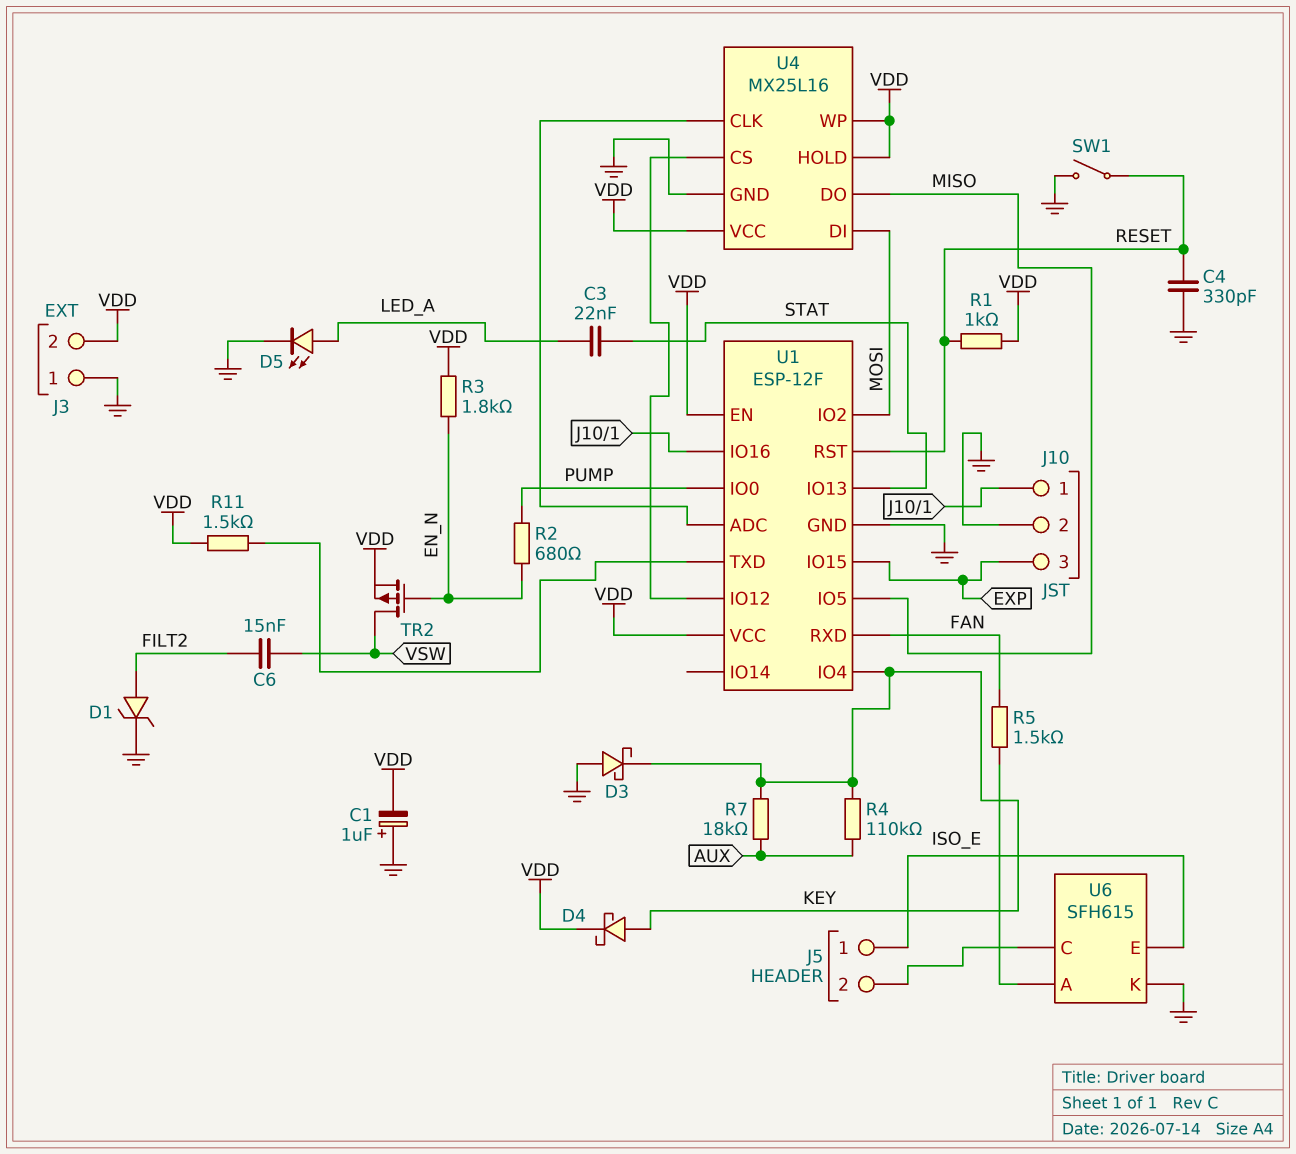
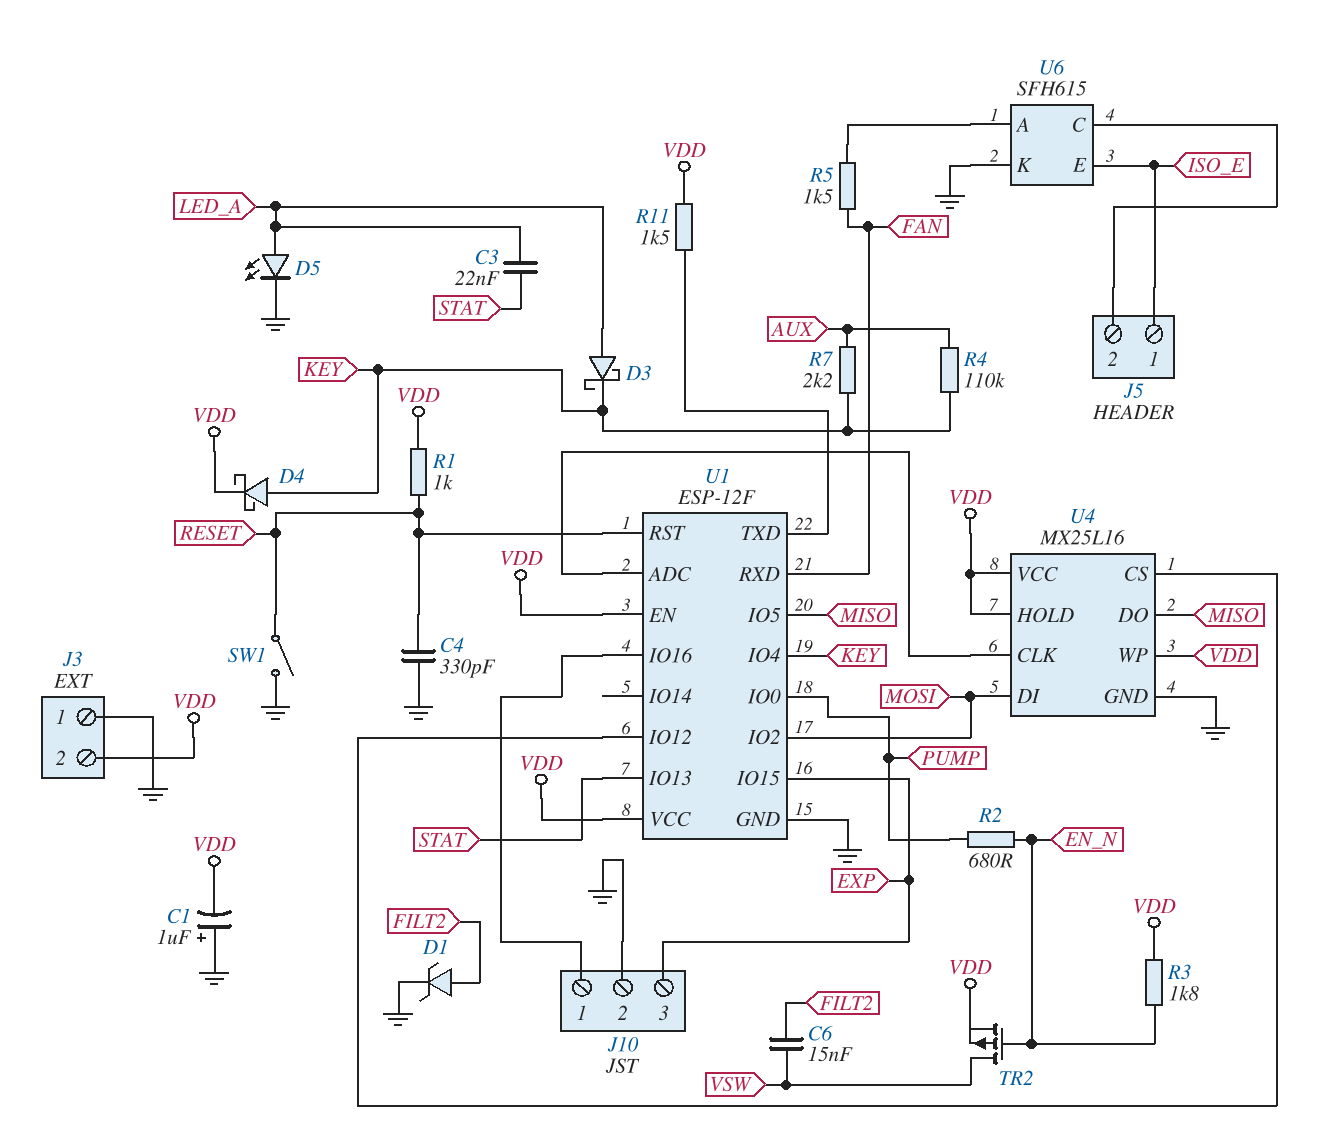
D3: schottky (A GND, K KEY) -> schottky (A LED_A, K KEY)
R7: 18k (AUX, KEY) -> 2.2k (AUX, KEY)

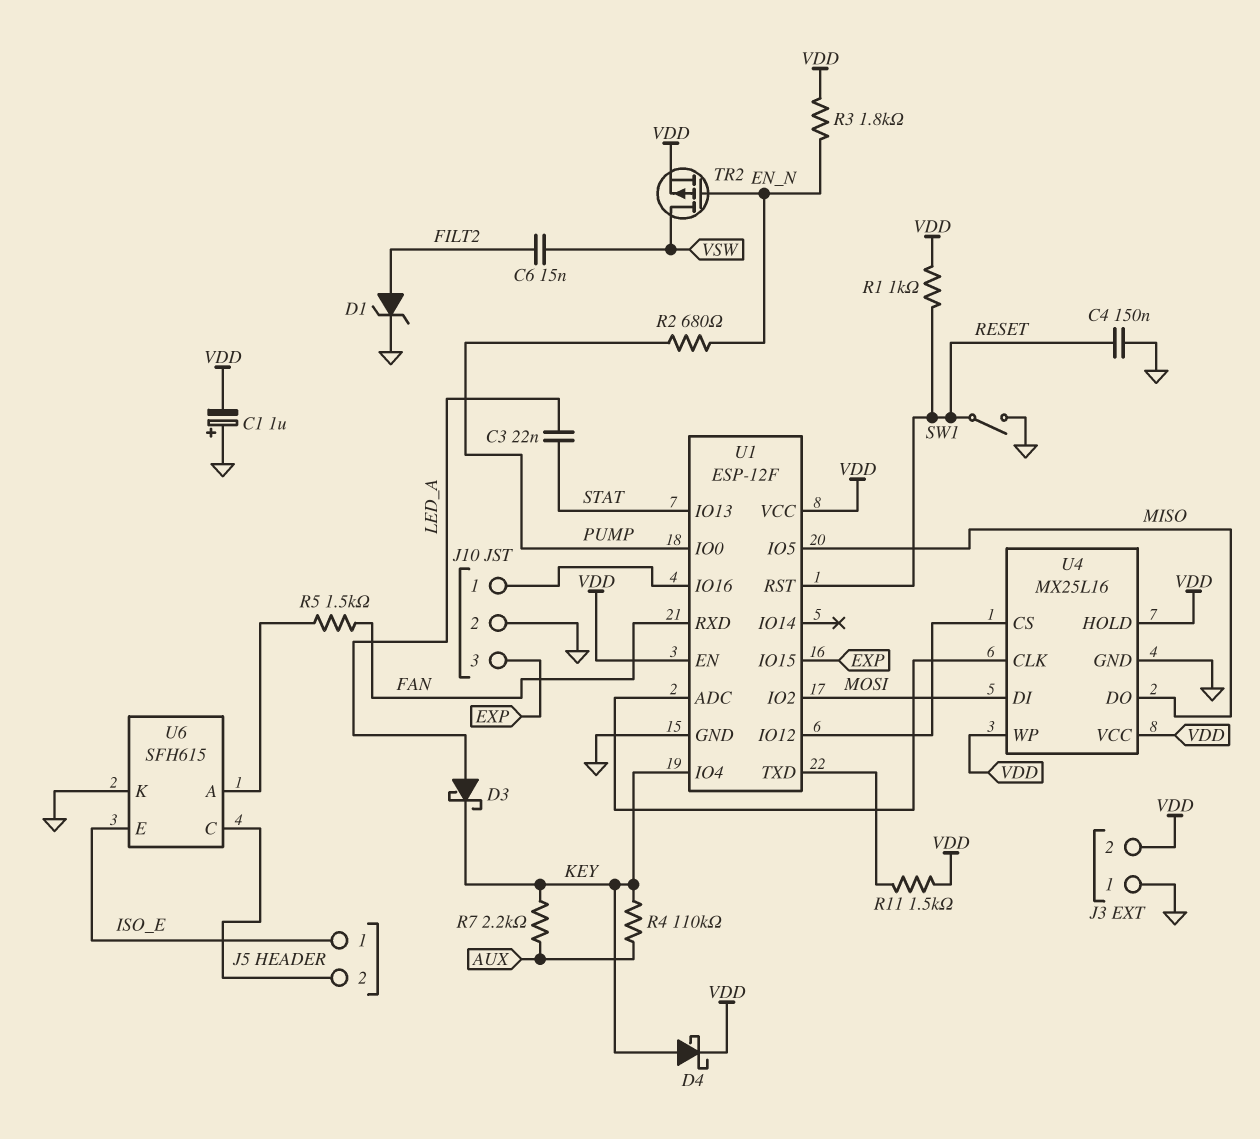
C4: 330pF (GND, RESET) -> 150nF (GND, RESET)
D5: LED (A LED_A, K GND) -> none

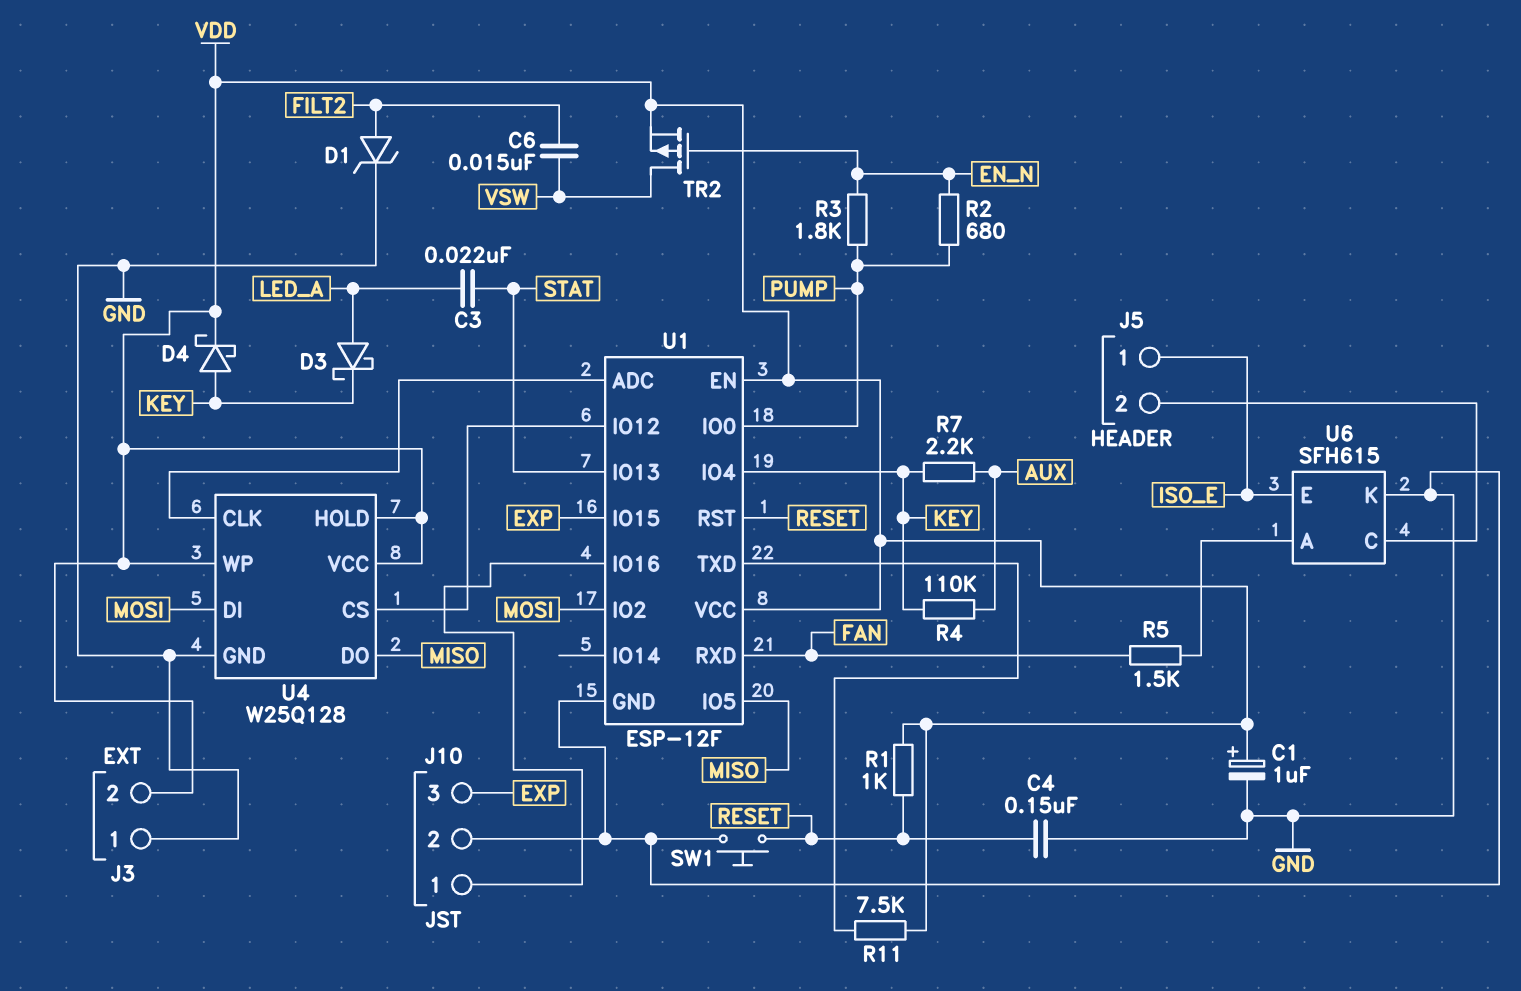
C1: 1uF (plus GND, minus VDD) -> 1uF (plus VDD, minus GND)
R3: 1.8k (EN_N, VDD) -> 1.8k (EN_N, PUMP)
R11: 1.5k (U1/TXD, VDD) -> 7.5k (U1/TXD, VDD)
SW1: switch (GND, RESET) -> button (GND, RESET)
U4: MX25L16 -> W25Q128

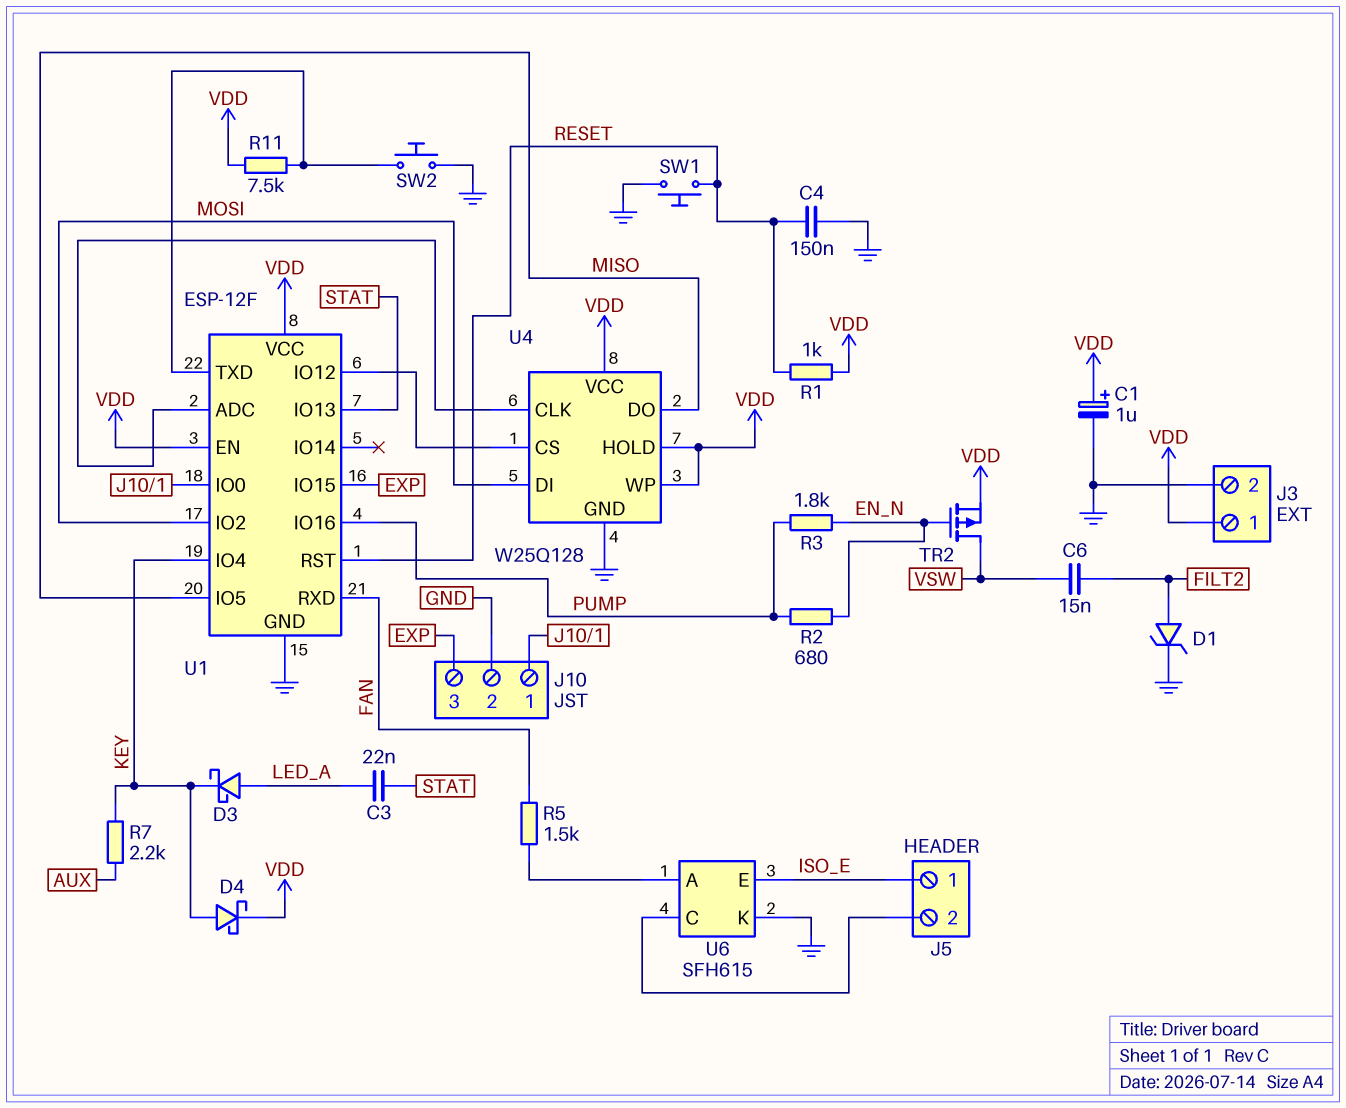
J3 pin 1: GND -> VDD
J3 pin 2: VDD -> GND
R4: 110k (AUX, KEY) -> none
SW2: none -> button (GND, U1/TXD)
U1 pin IO0: PUMP -> J10/1
U1 pin IO16: J10/1 -> PUMP

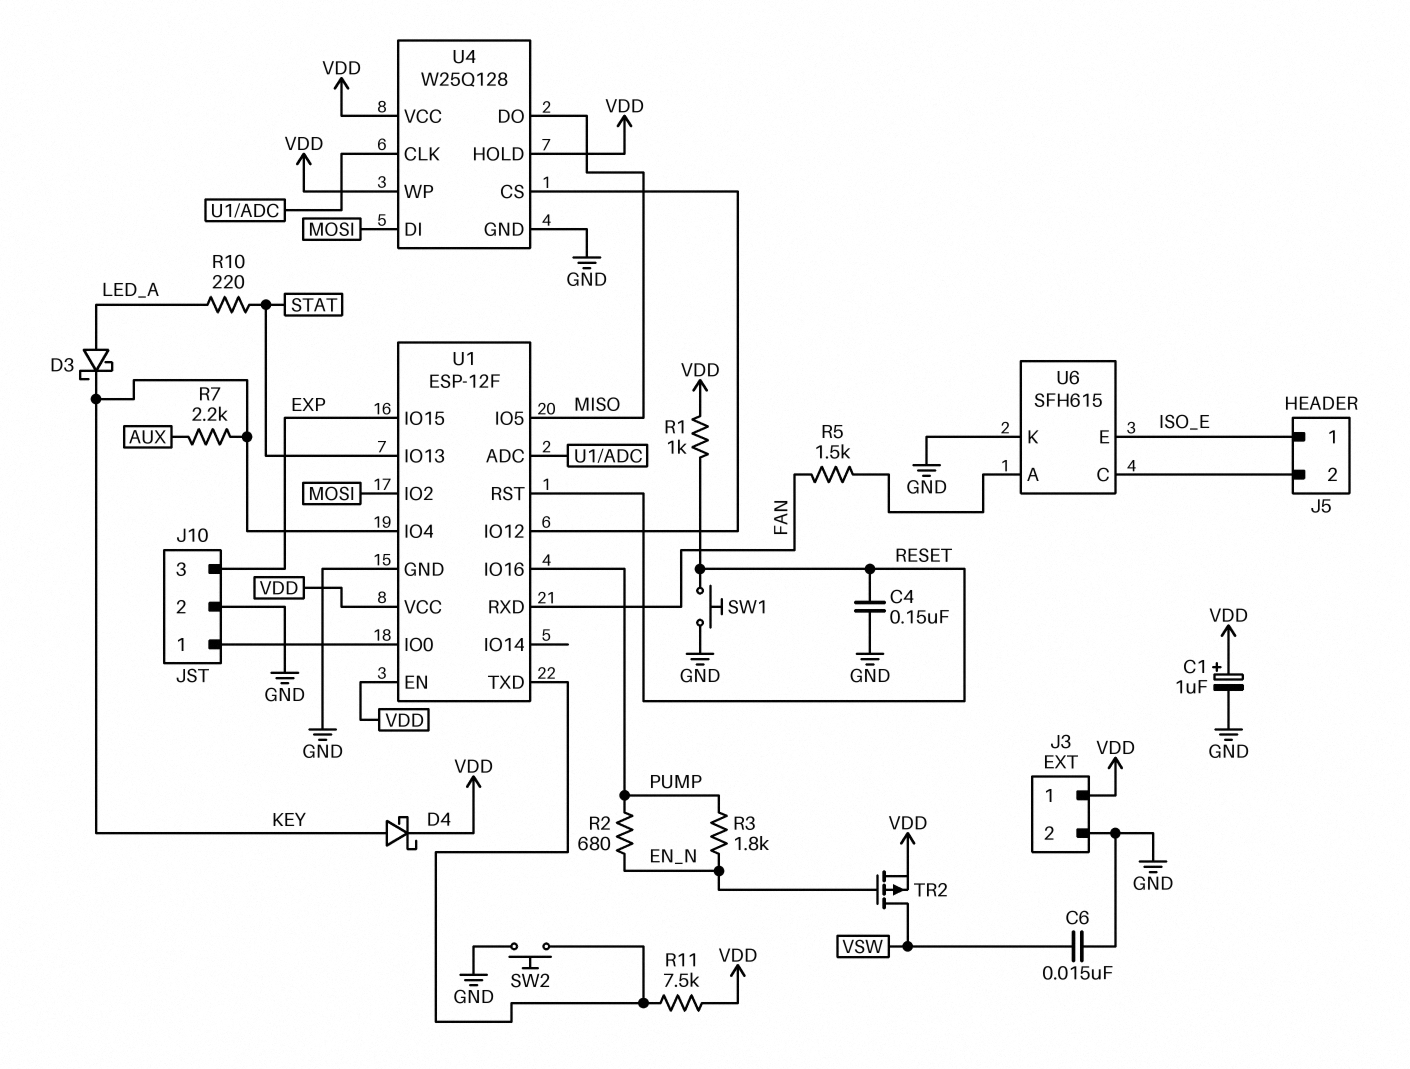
C3: 22nF (LED_A, STAT) -> none
C6: 15nF (FILT2, VSW) -> 15nF (GND, VSW)
D1: zener (A FILT2, K GND) -> none
R10: none -> 220 (LED_A, STAT)

